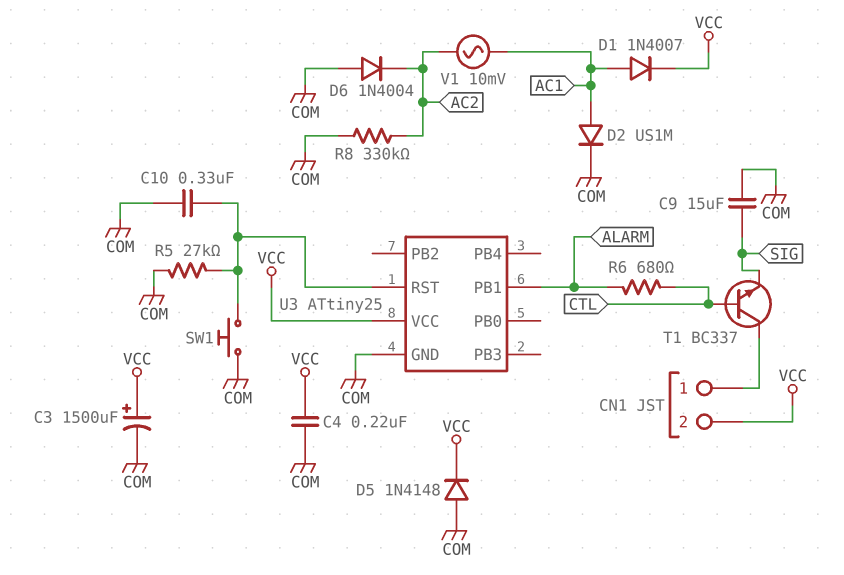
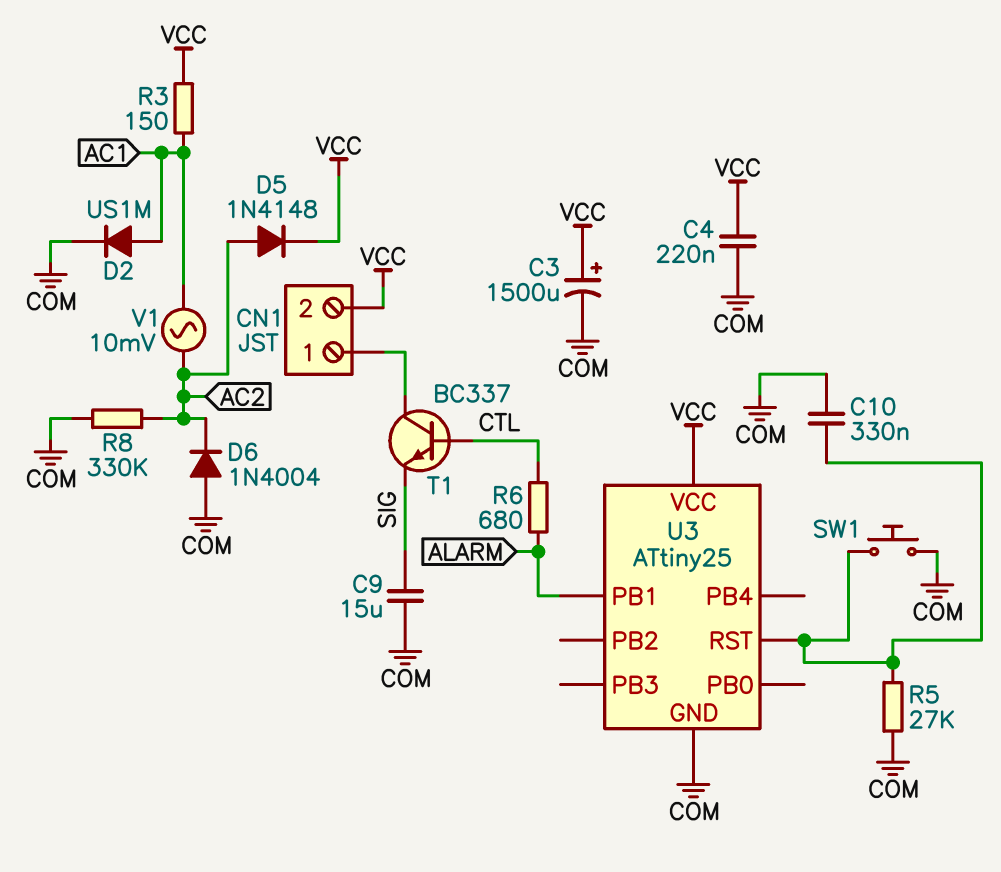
D1: diode 1N4007 (A AC1, K VCC) -> none
D5: diode 1N4148 (A COM, K VCC) -> diode 1N4148 (A AC2, K VCC)
R3: none -> 150 (AC1, VCC)

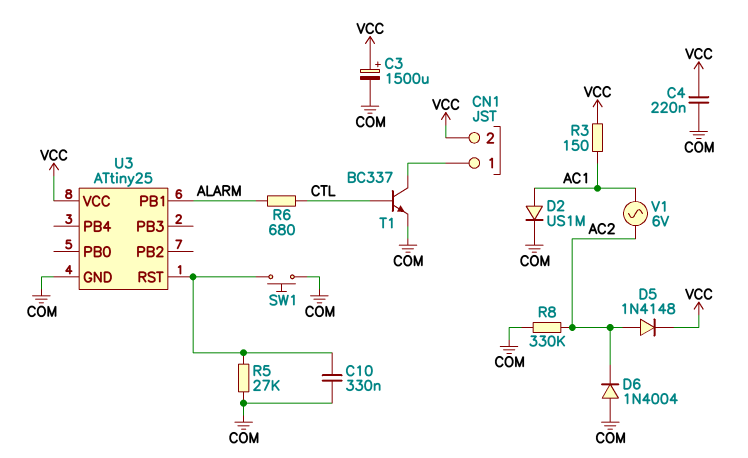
C9: 15uF (COM, SIG) -> none
T1: NPN BC337 (B CTL, C CN1/1, E SIG) -> NPN BC337 (B CTL, C CN1/1, E COM)
V1: AC 10mV (AC1, AC2) -> AC 6V (AC1, AC2)

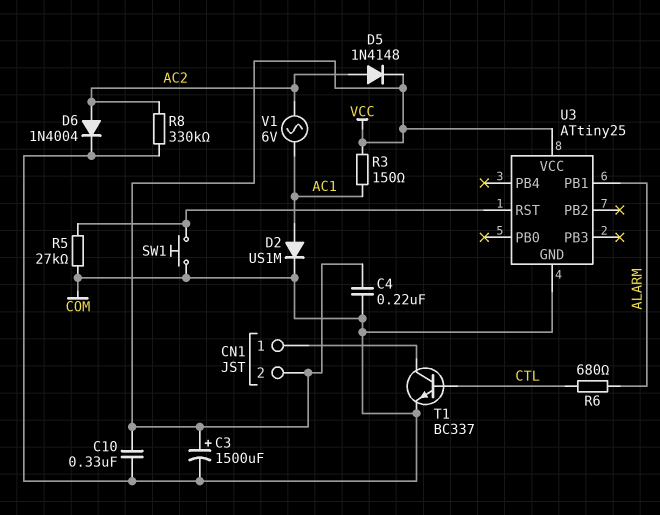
C10: 330nF (COM, U3/RST) -> 330nF (COM, VCC)
D6: diode 1N4004 (A COM, K AC2) -> diode 1N4004 (A AC2, K COM)

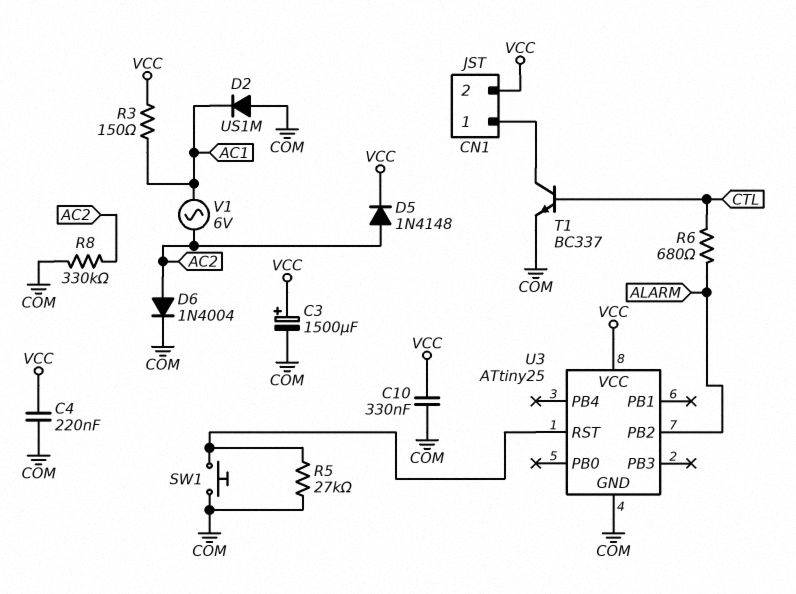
D2: diode US1M (A AC1, K COM) -> diode US1M (A COM, K AC1)
U3 pin PB1: ALARM -> none
U3 pin PB2: none -> ALARM

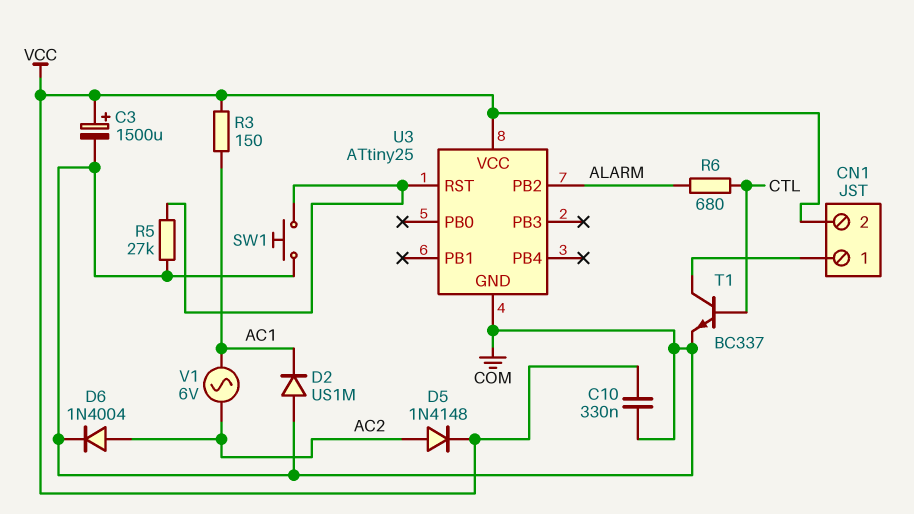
C4: 220nF (COM, VCC) -> none
R8: 330k (AC2, COM) -> none

